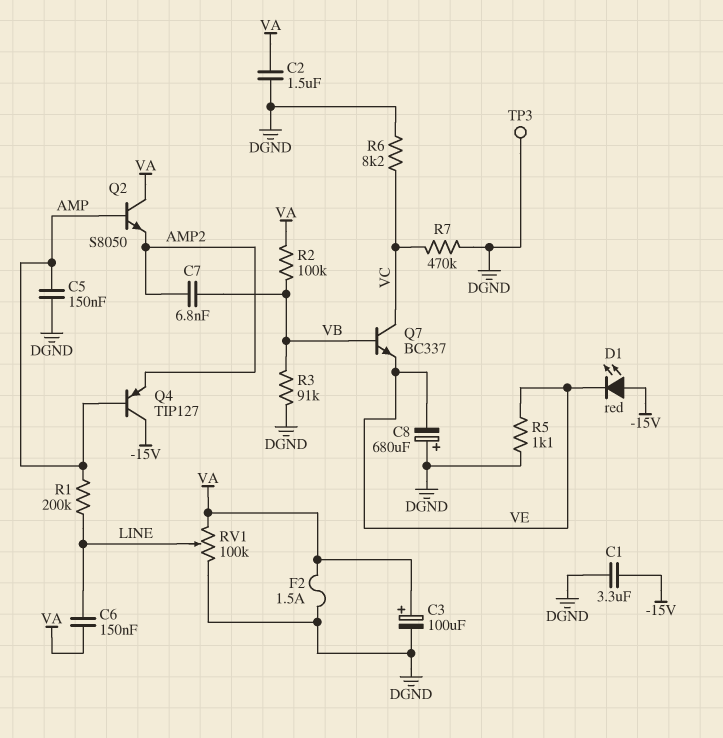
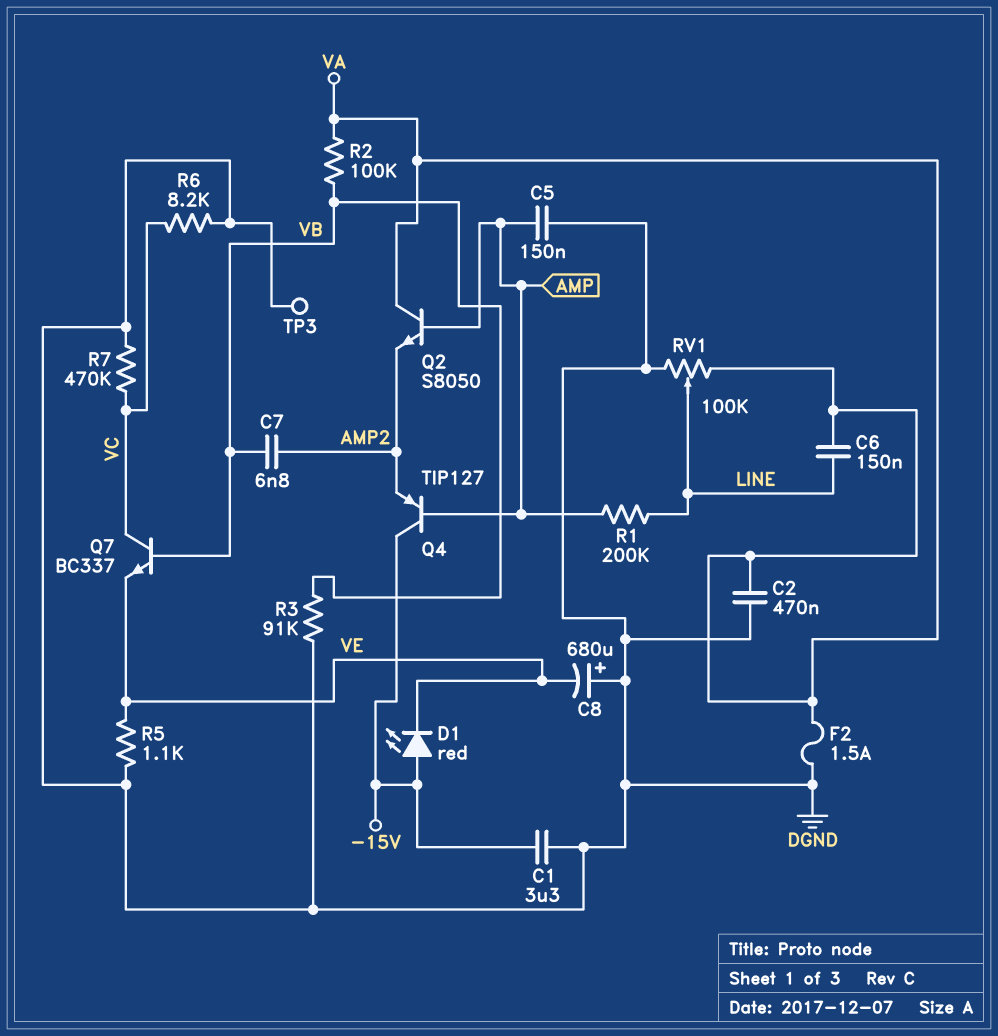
C2: 1.5uF (DGND, VA) -> 470nF (DGND, VA)
C3: 100uF (plus VA, minus DGND) -> none

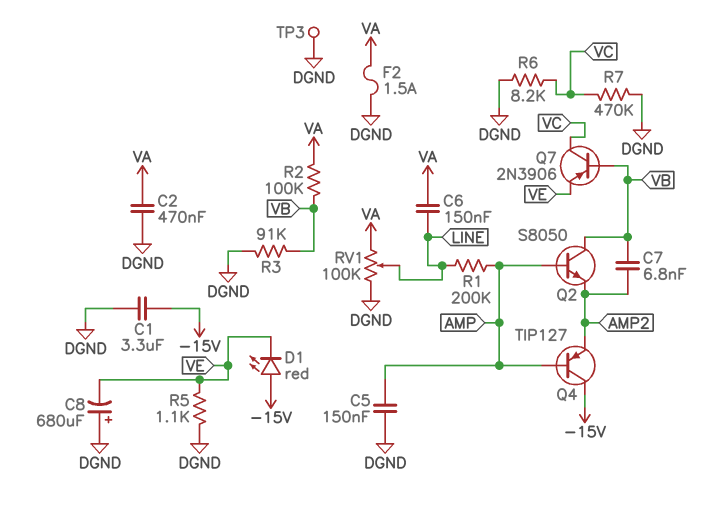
Q2: NPN S8050 (B AMP, C VA, E AMP2) -> NPN S8050 (B AMP, C VB, E AMP2)
Q7: NPN BC337 (B VB, C VC, E VE) -> PNP 2N3906 (B VB, C VC, E VE)

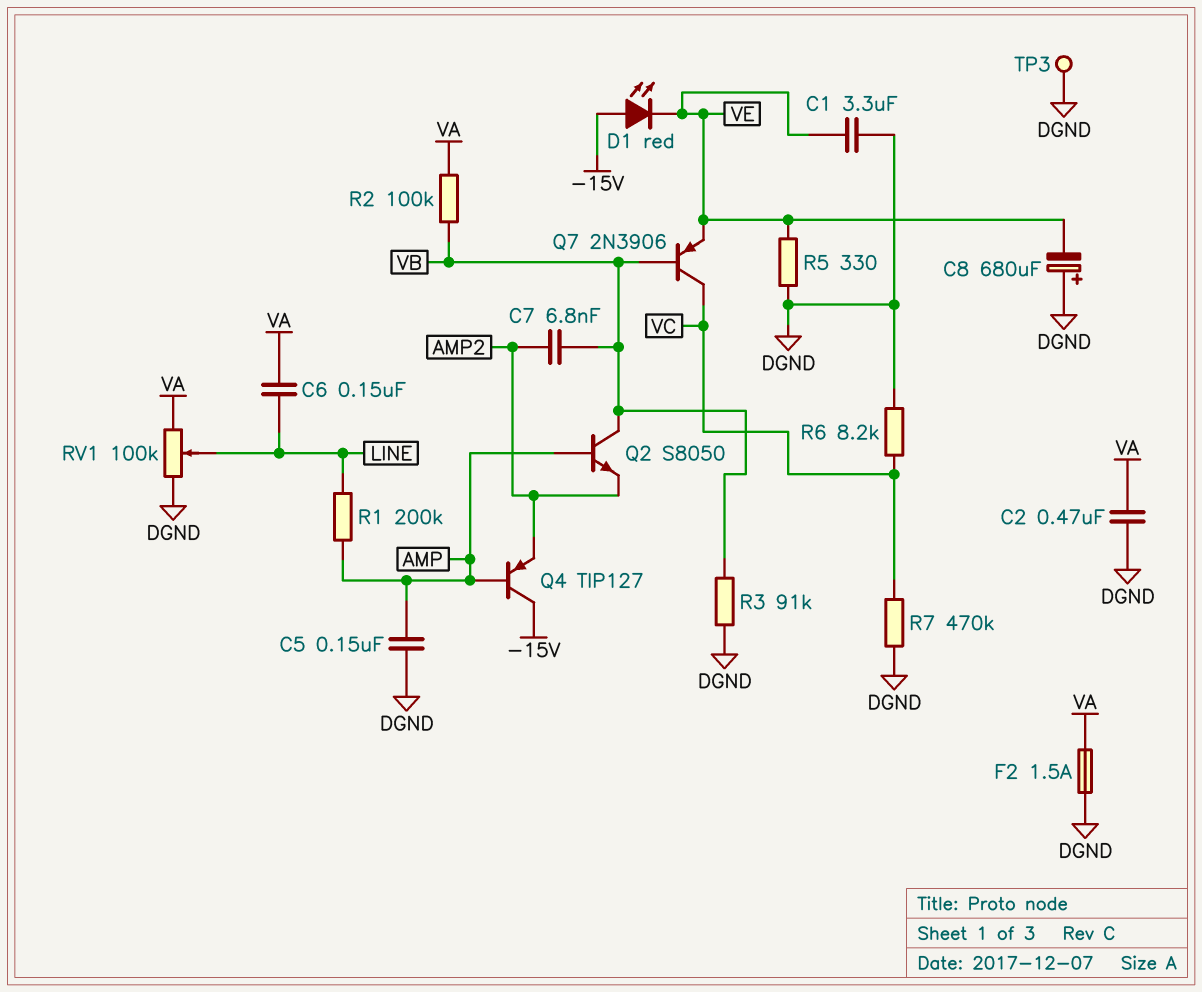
C1: 3.3uF (-15V, DGND) -> 3.3uF (DGND, VE)
R5: 1.1k (DGND, VE) -> 330 (DGND, VE)

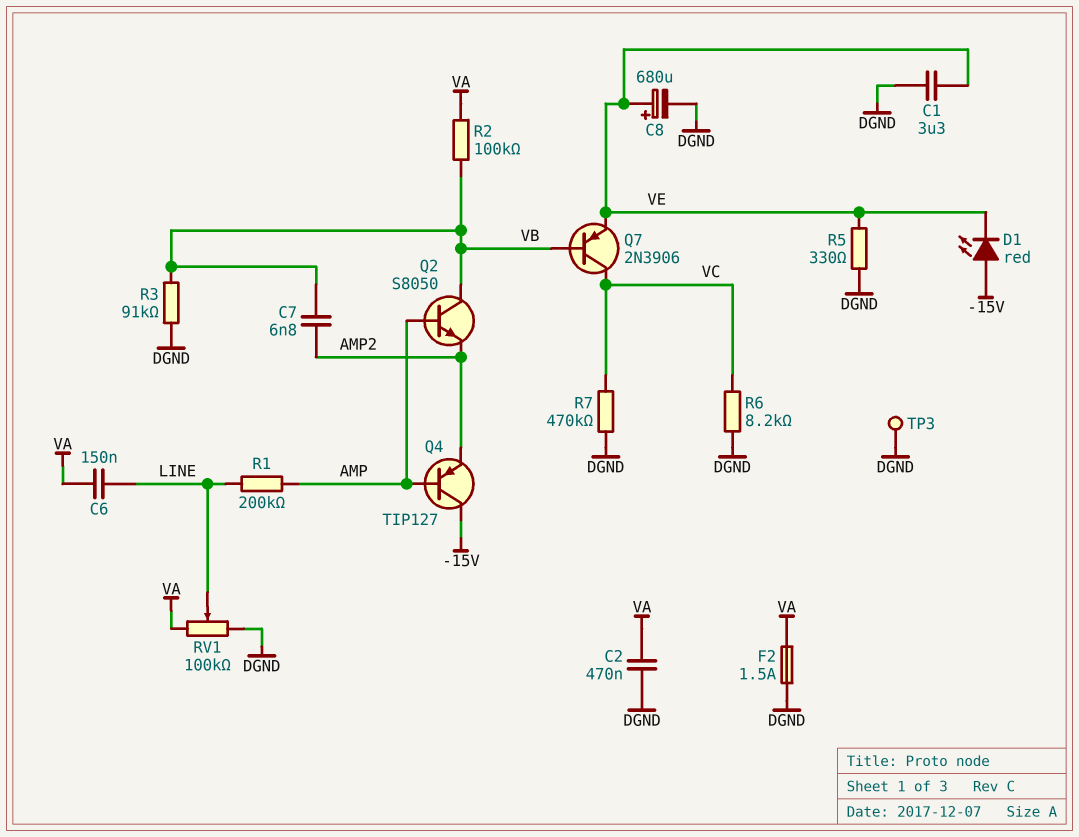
C5: 150nF (AMP, DGND) -> none
C8: 680uF (plus DGND, minus VE) -> 680uF (plus VE, minus DGND)

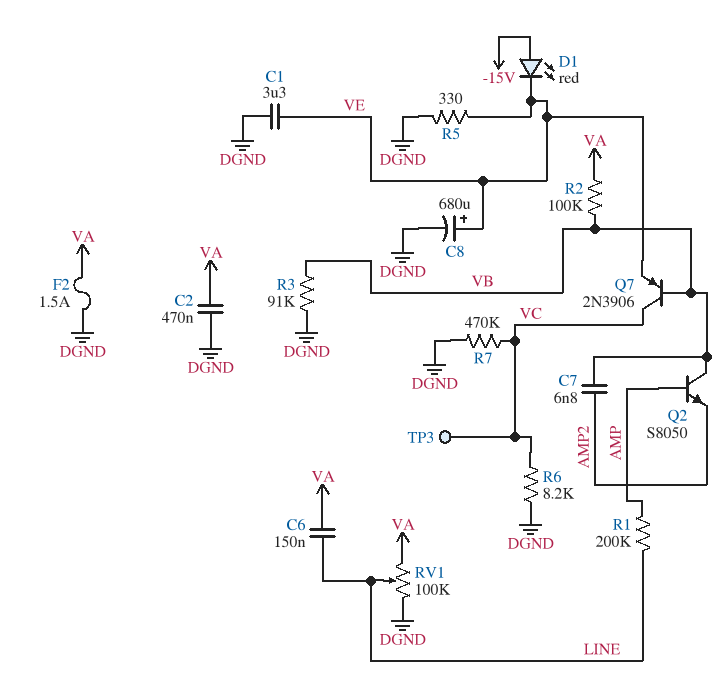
Q4: PNP TIP127 (B AMP, C -15V, E AMP2) -> none
TP3: test point (DGND) -> test point (VC)

